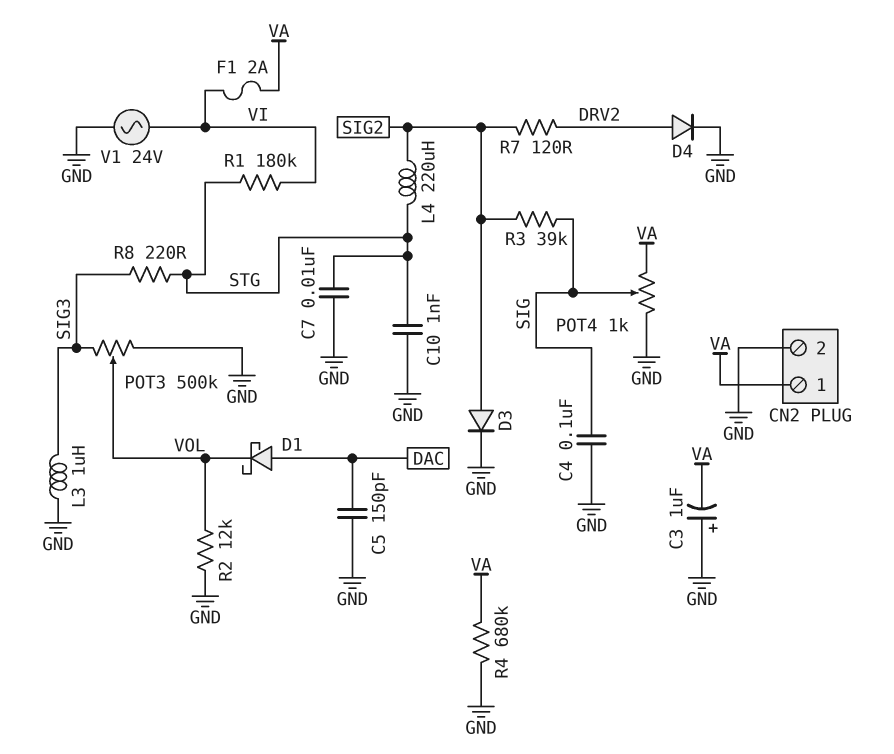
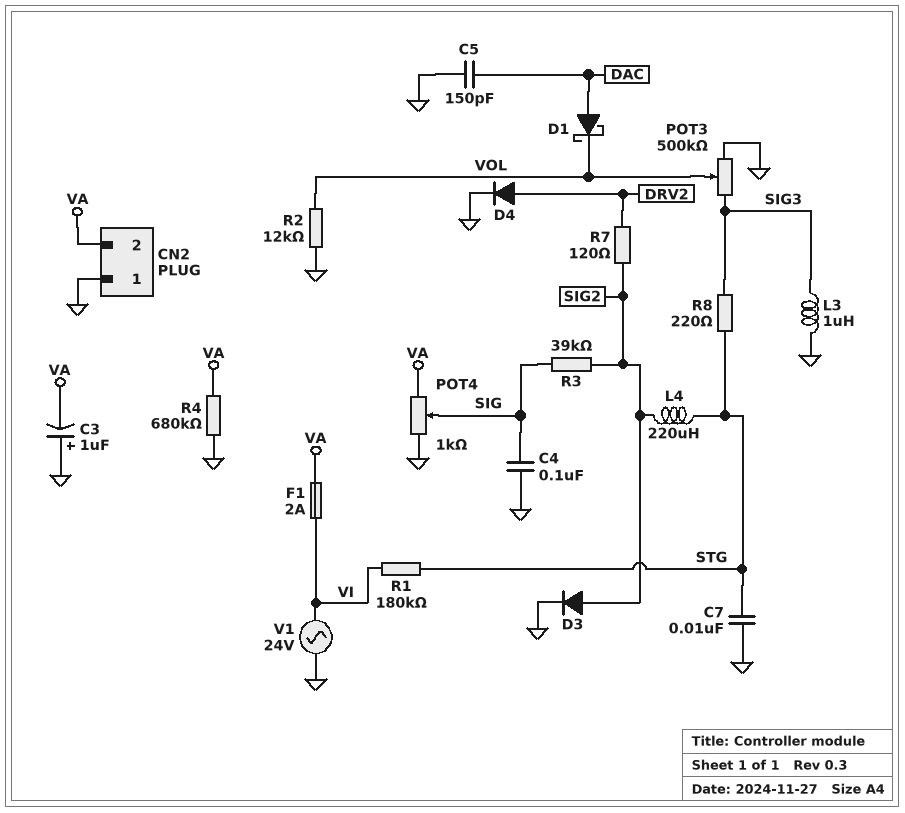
C10: 1nF (GND, STG) -> none
CN2 pin 1: VA -> GND
CN2 pin 2: GND -> VA

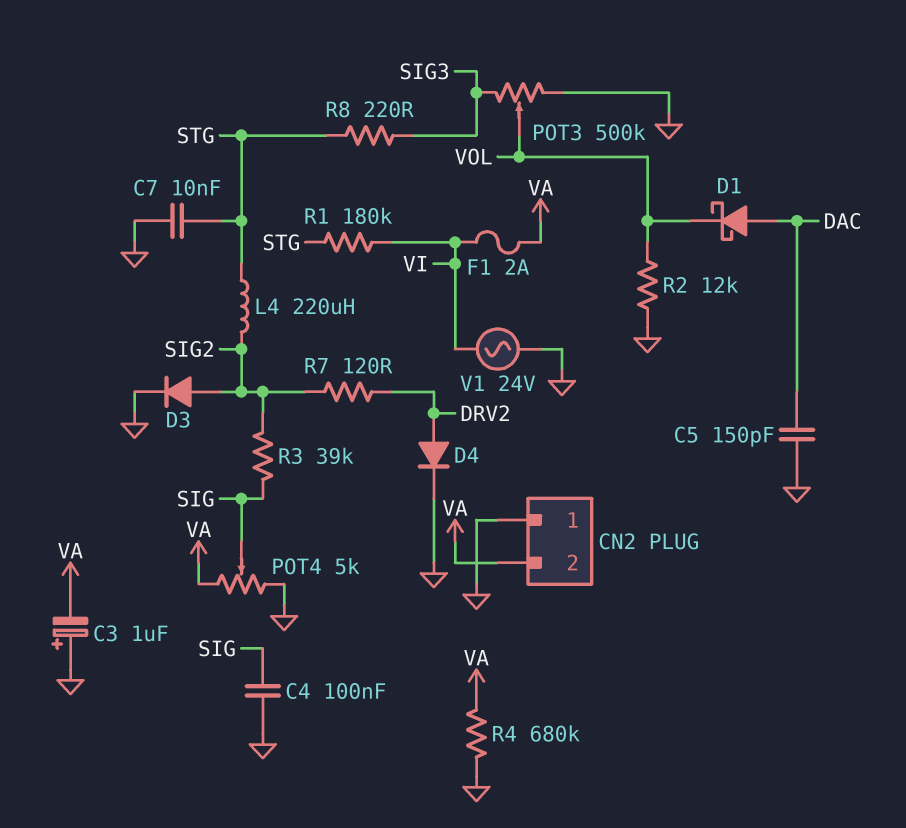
L3: 1uH (GND, SIG3) -> none
POT4: 1k (GND, VA, wiper SIG) -> 5k (GND, VA, wiper SIG)

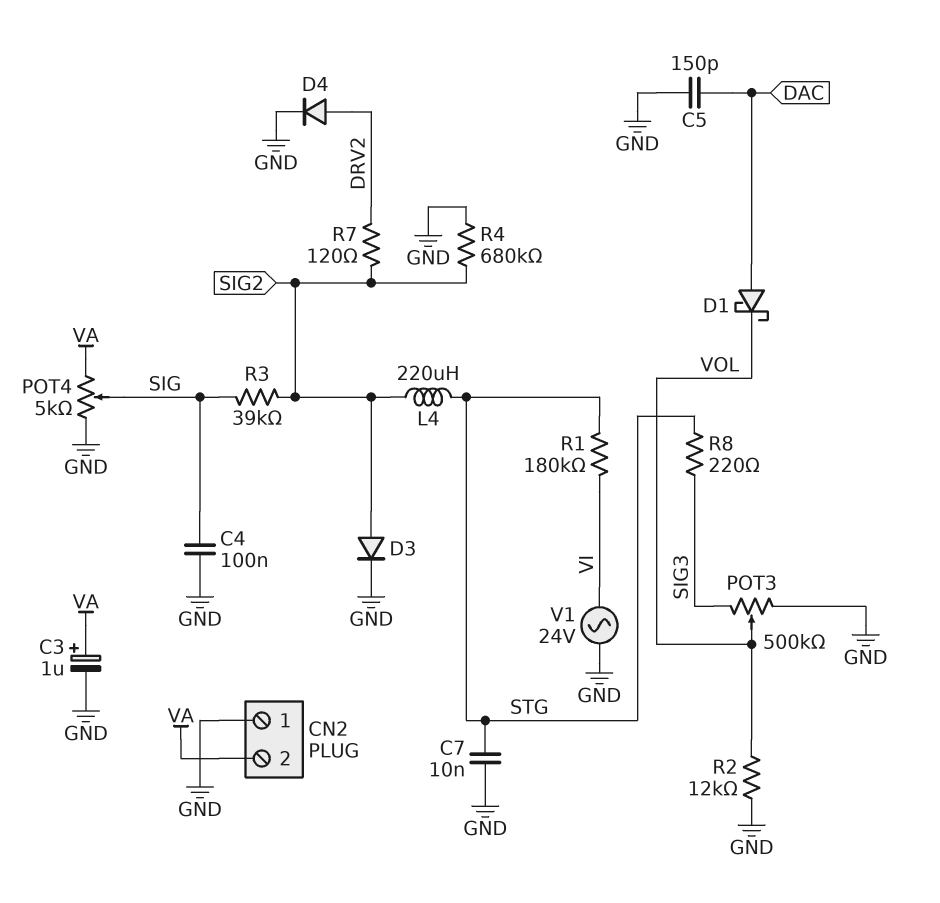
C3: 1uF (plus GND, minus VA) -> 1uF (plus VA, minus GND)
F1: 2A (VA, VI) -> none
R4: 680k (GND, VA) -> 680k (GND, SIG2)

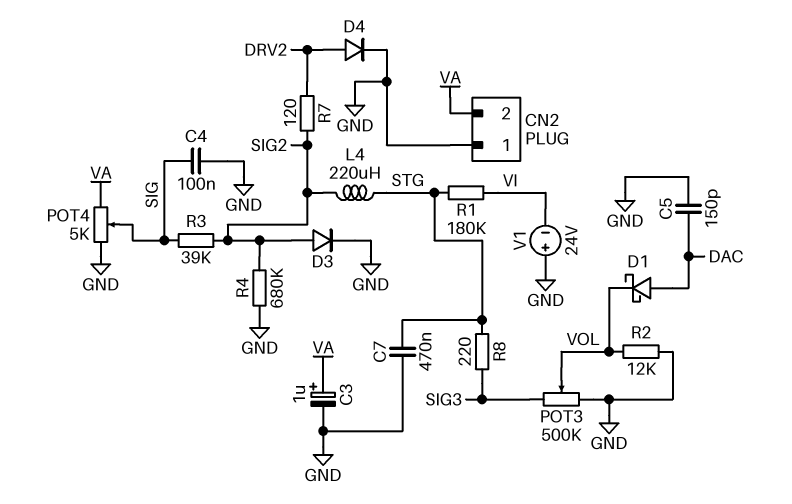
C7: 10nF (GND, STG) -> 470nF (GND, STG)
V1: AC 24V (GND, VI) -> 24V (plus GND, minus VI)

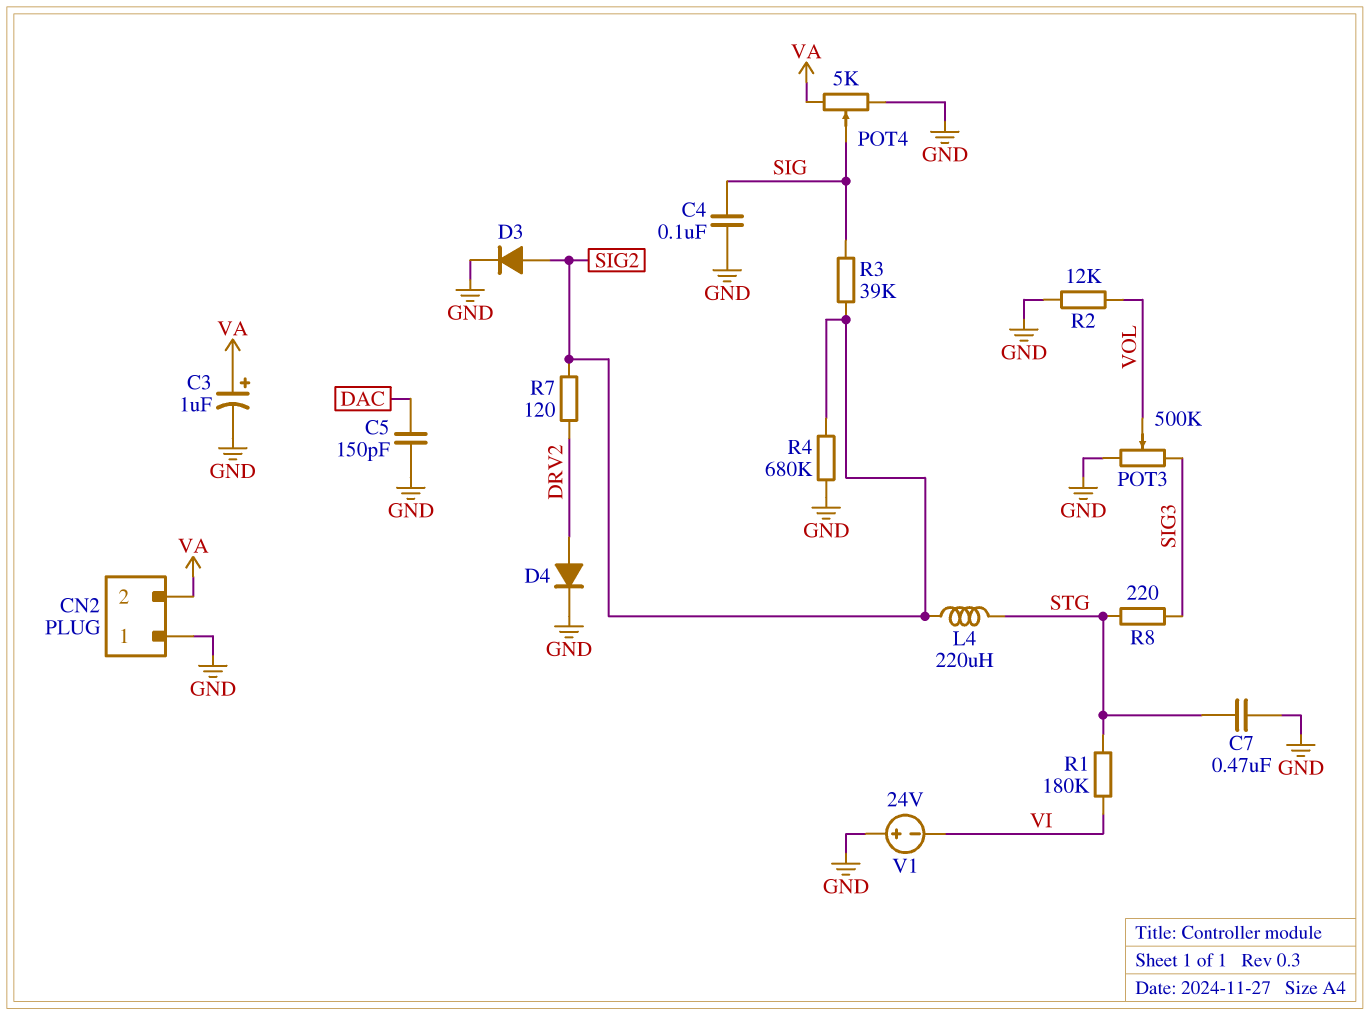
D1: schottky (A DAC, K VOL) -> none

